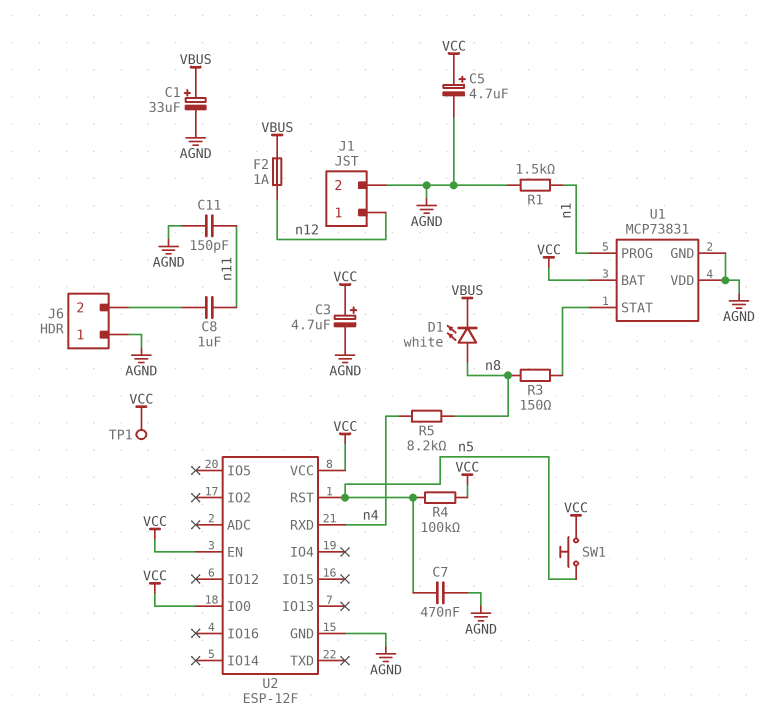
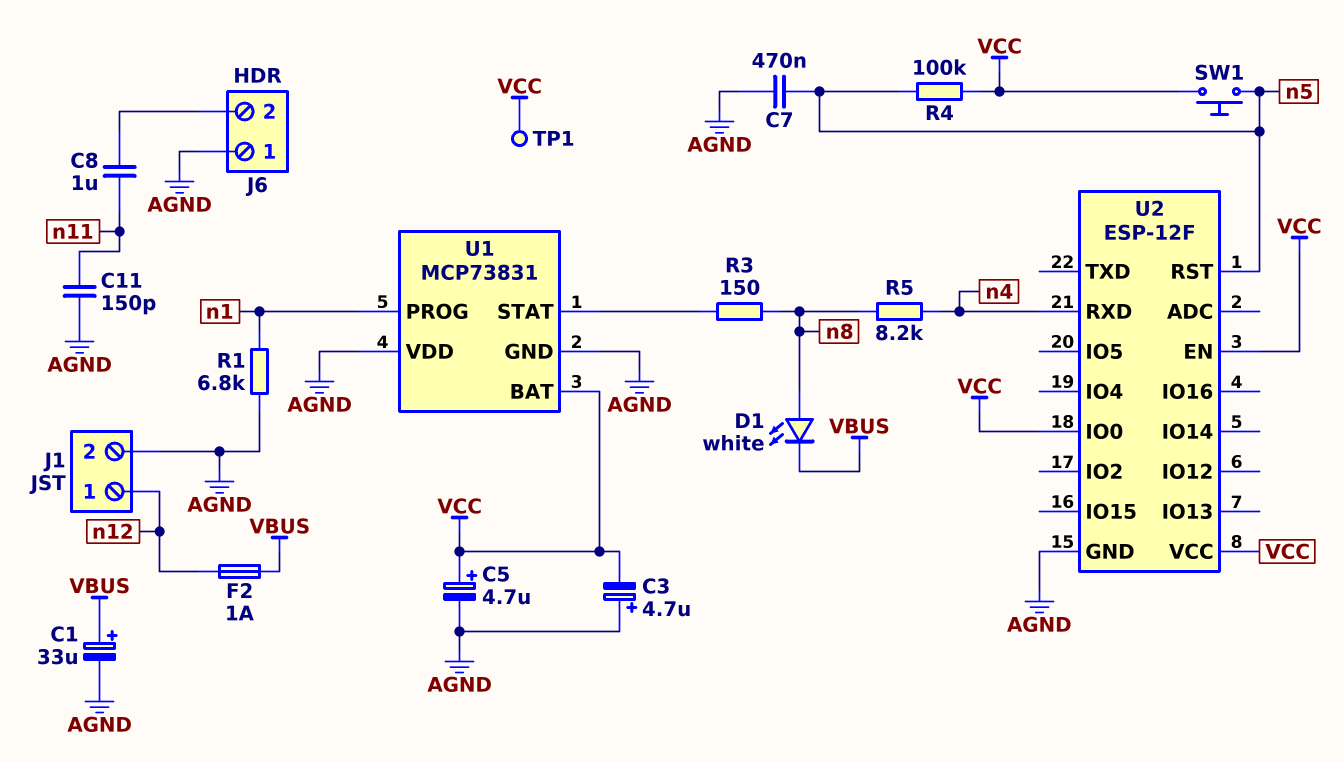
C3: 4.7uF (plus VCC, minus AGND) -> 4.7uF (plus AGND, minus VCC)
R1: 1.5k (AGND, n1) -> 6.8k (AGND, n1)

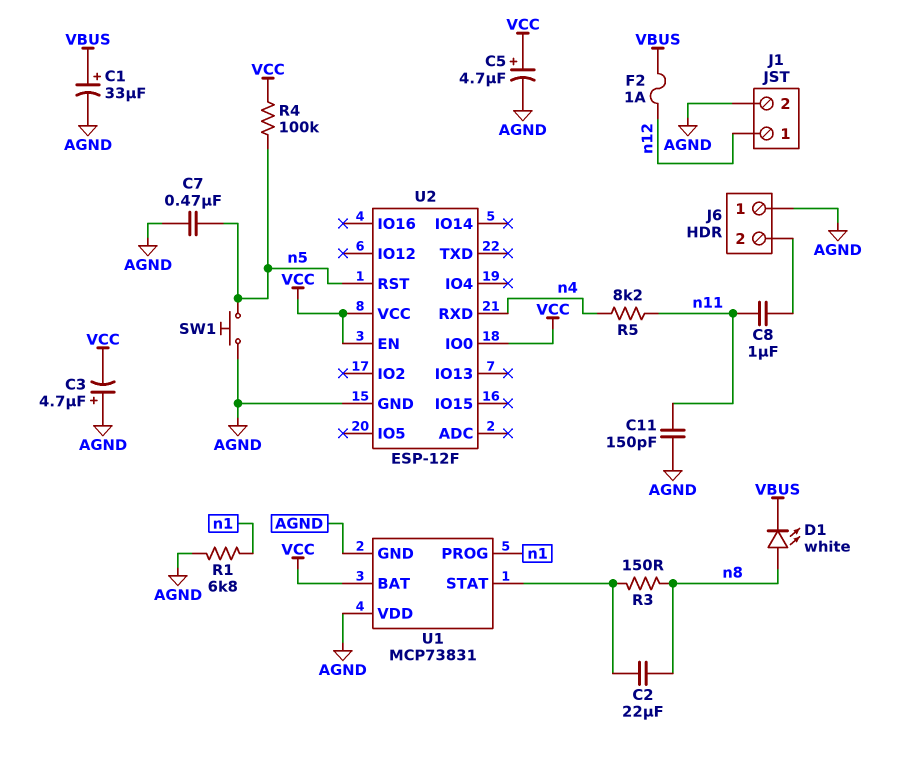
C2: none -> 22uF (U1/STAT, n8)
R5: 8.2k (n4, n8) -> 8.2k (n4, n11)
SW1: button (VCC, n5) -> button (AGND, n5)
TP1: test point (VCC) -> none

